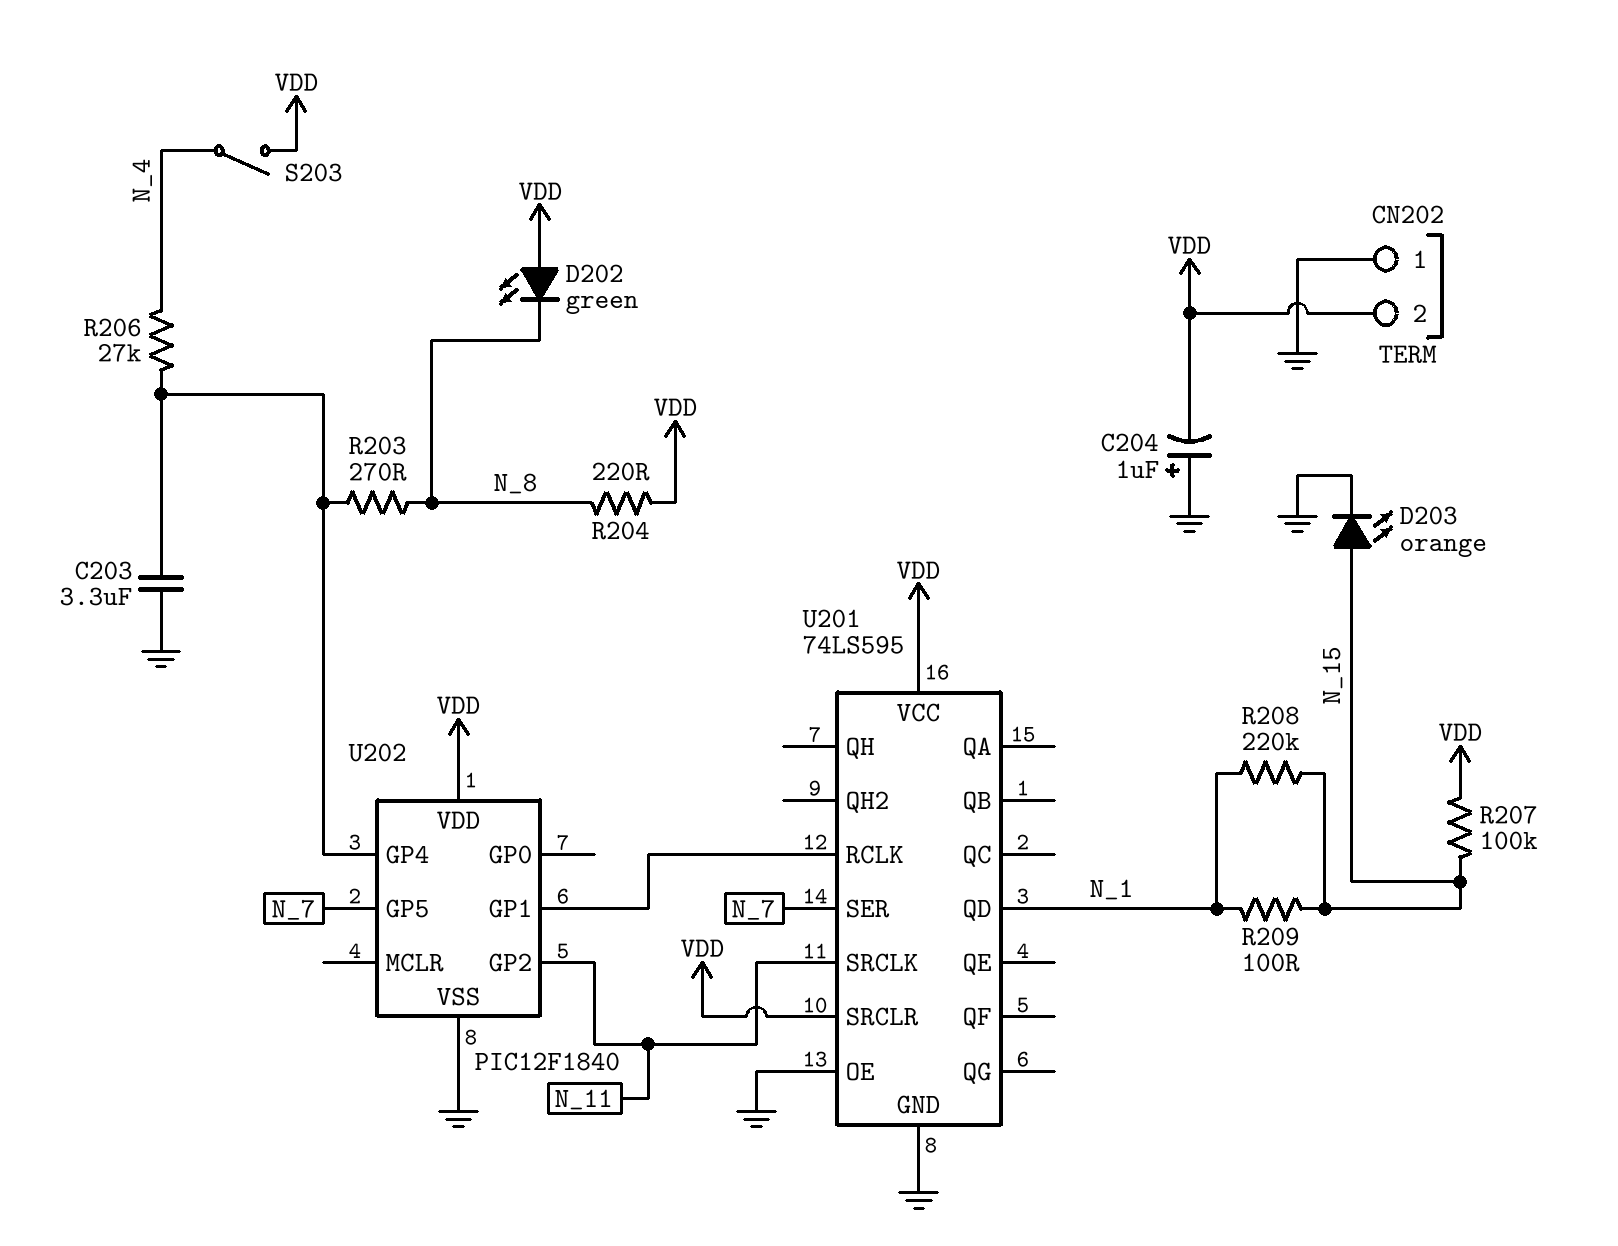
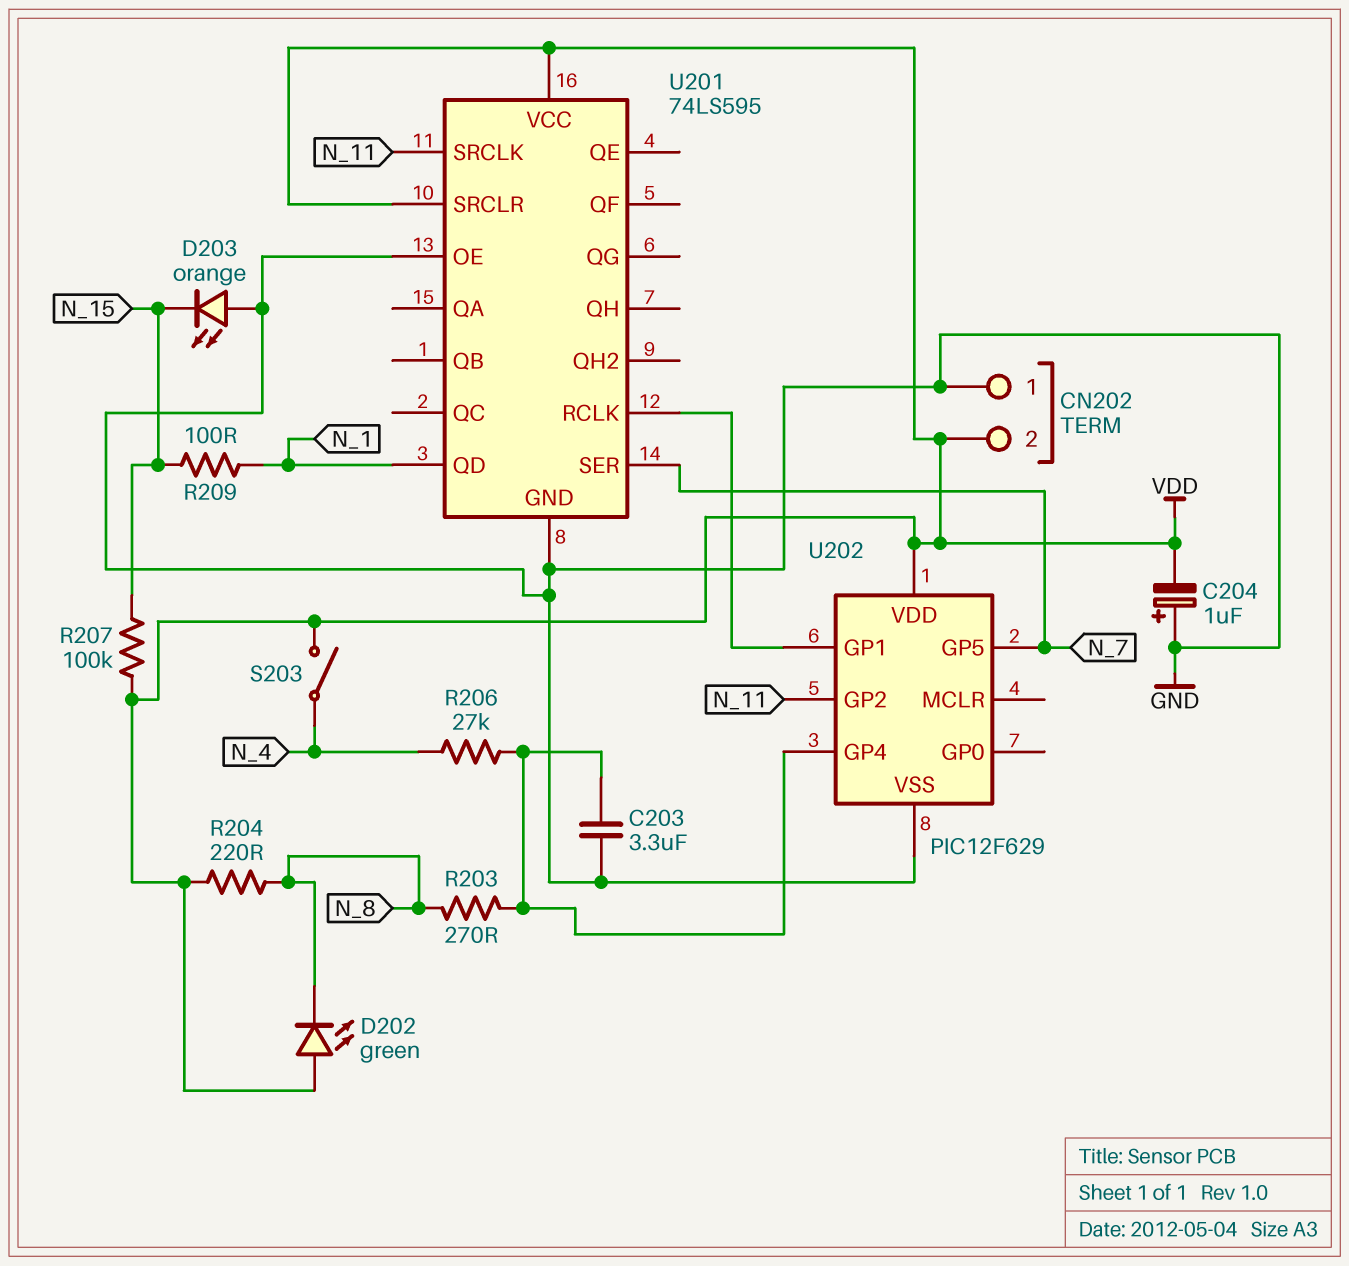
D203: LED orange (A N_15, K GND) -> LED orange (A GND, K N_15)
R208: 220k (N_1, N_15) -> none
U202: PIC12F1840 -> PIC12F629

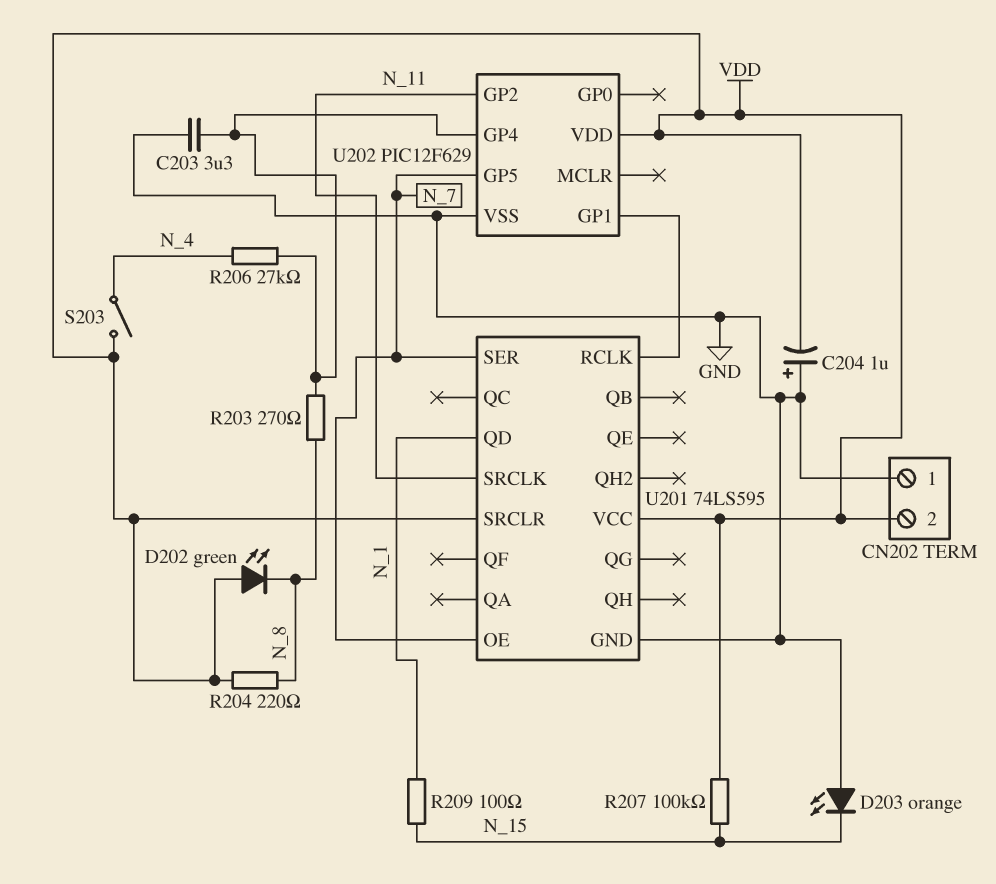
U201 pin OE: GND -> N_7

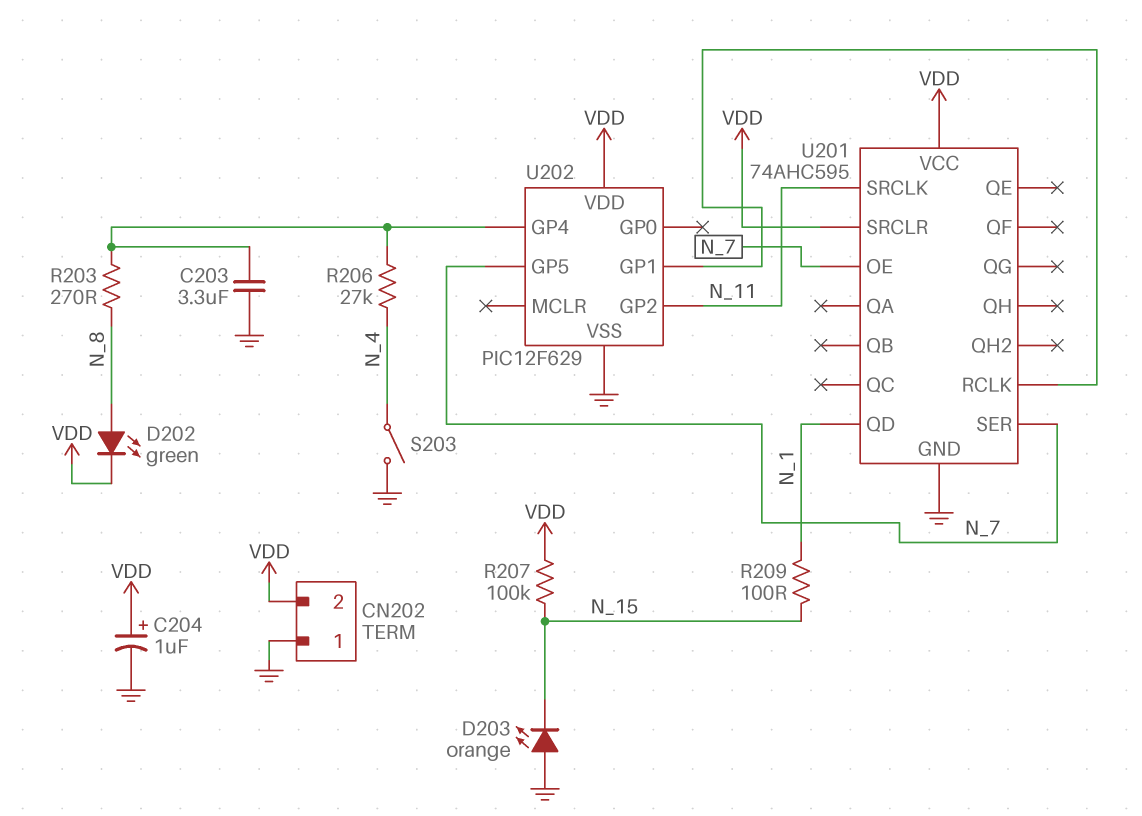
C204: 1uF (plus GND, minus VDD) -> 1uF (plus VDD, minus GND)
D202: LED green (A VDD, K N_8) -> LED green (A N_8, K VDD)
R204: 220 (N_8, VDD) -> none
S203: switch (N_4, VDD) -> switch (GND, N_4)
U201: 74LS595 -> 74AHC595

